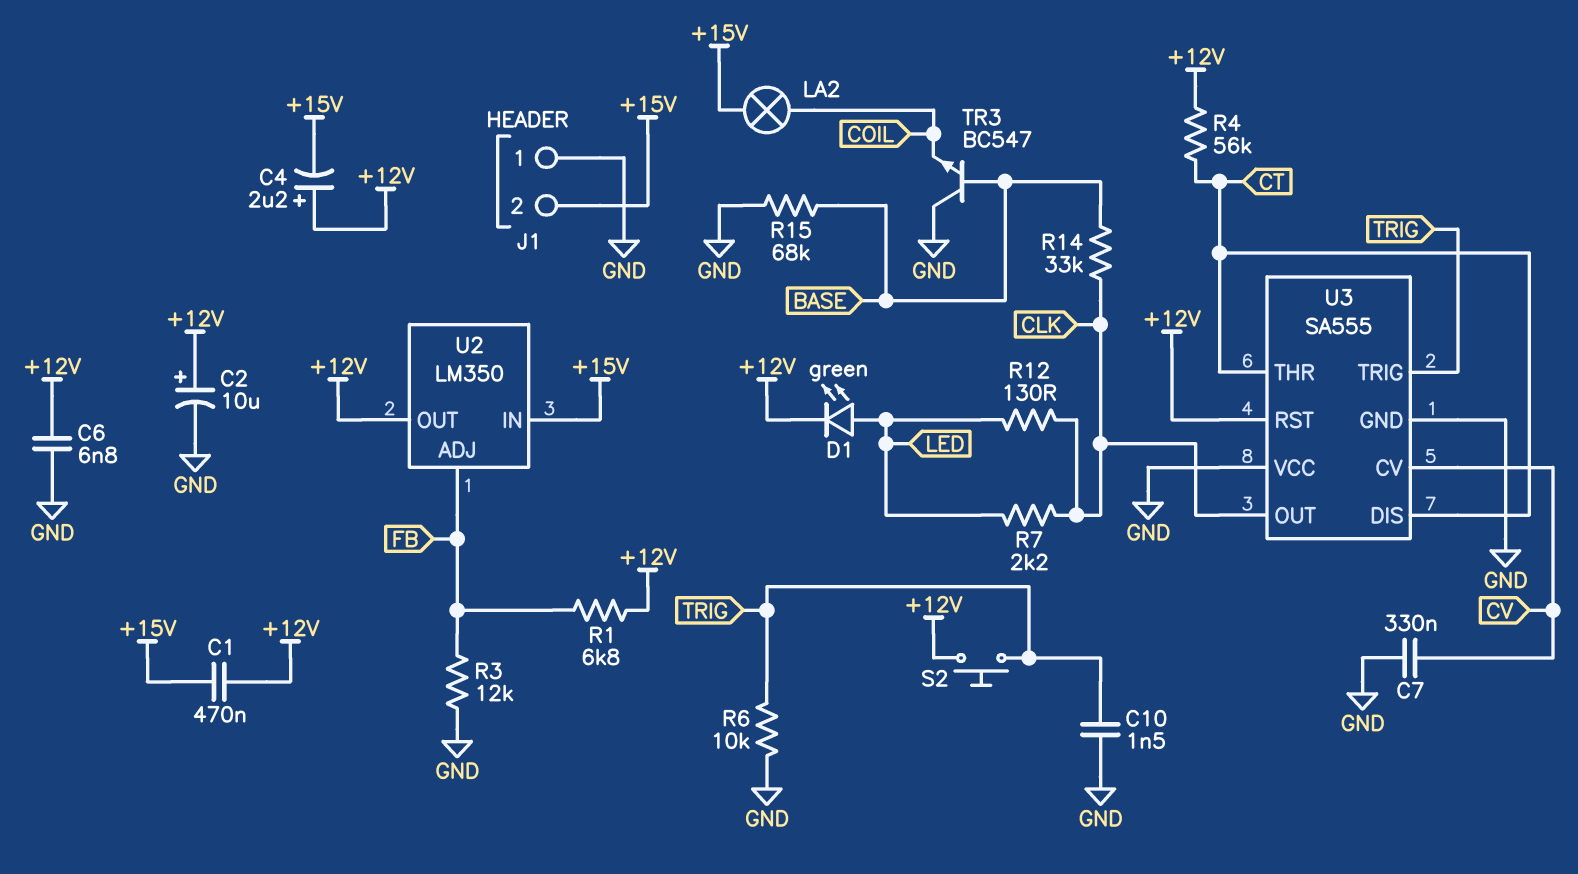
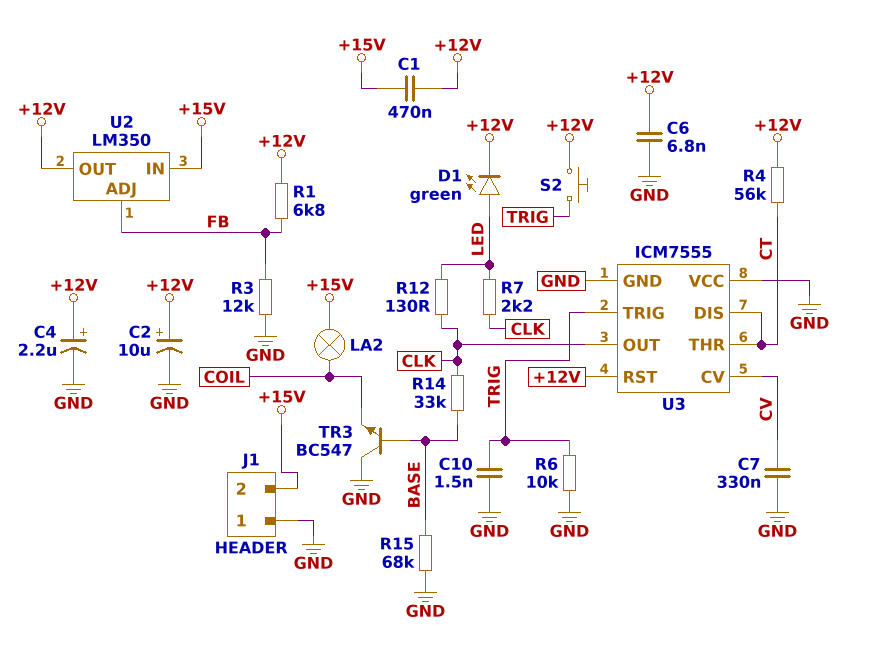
C4: 2.2uF (plus +12V, minus +15V) -> 2.2uF (plus +12V, minus GND)
U3: SA555 -> ICM7555

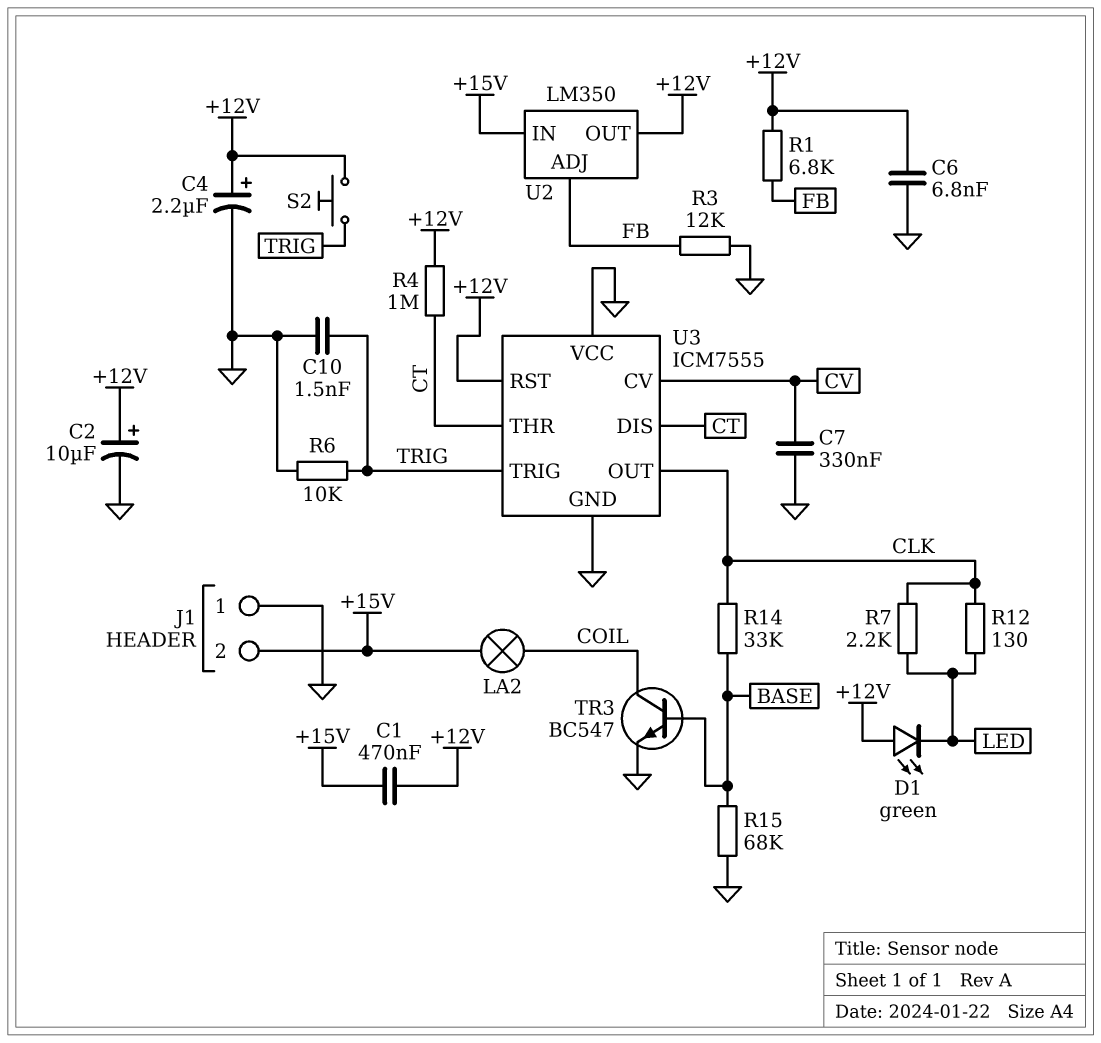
D1: LED green (A LED, K +12V) -> LED green (A +12V, K LED)
R4: 56k (+12V, CT) -> 1M (+12V, CT)
TR3: NPN BC547 (B BASE, C GND, E COIL) -> NPN BC547 (B BASE, C COIL, E GND)

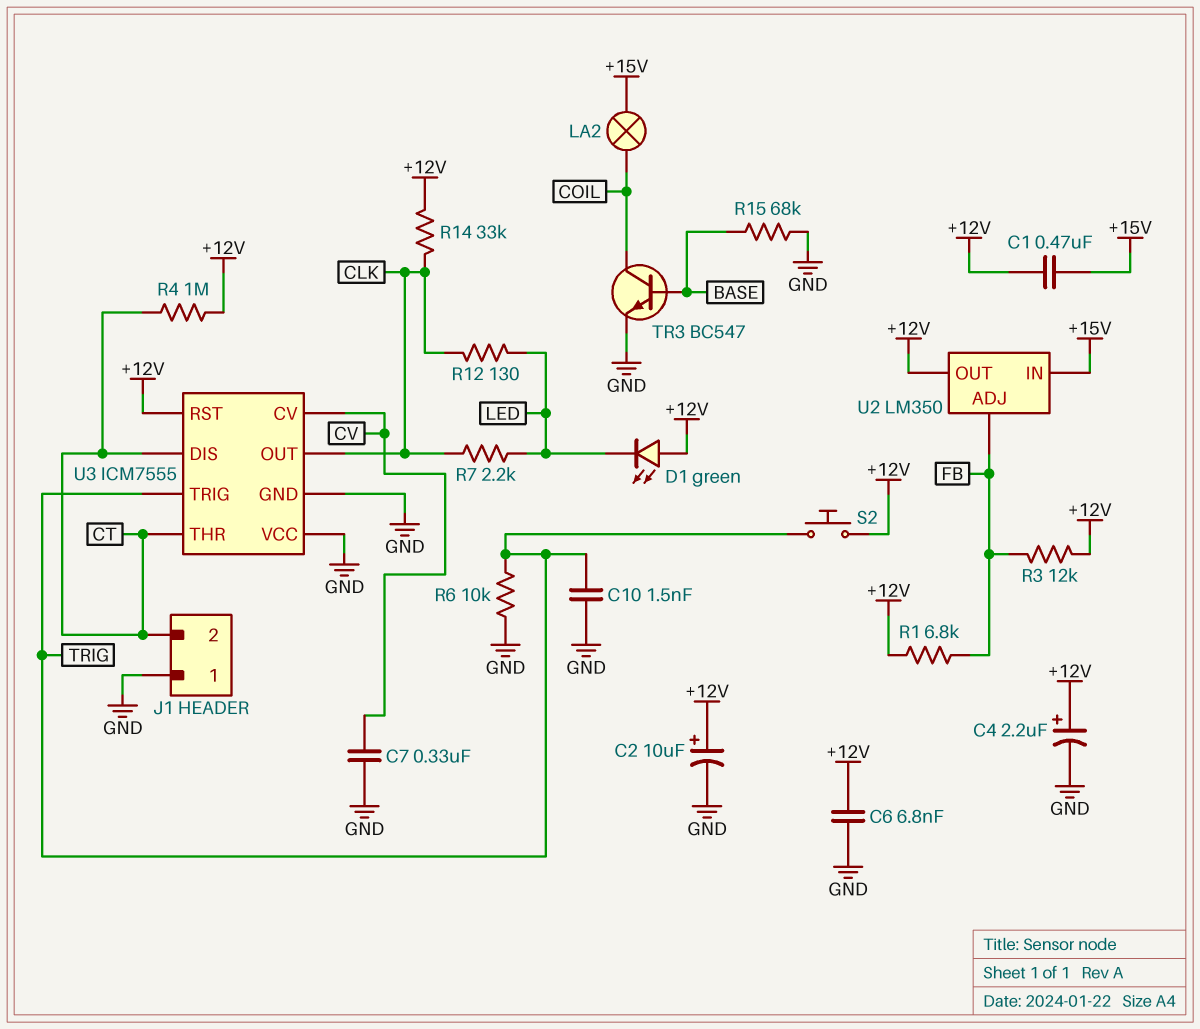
J1 pin 2: +15V -> CT
R3: 12k (FB, GND) -> 12k (+12V, FB)
R14: 33k (BASE, CLK) -> 33k (+12V, CLK)

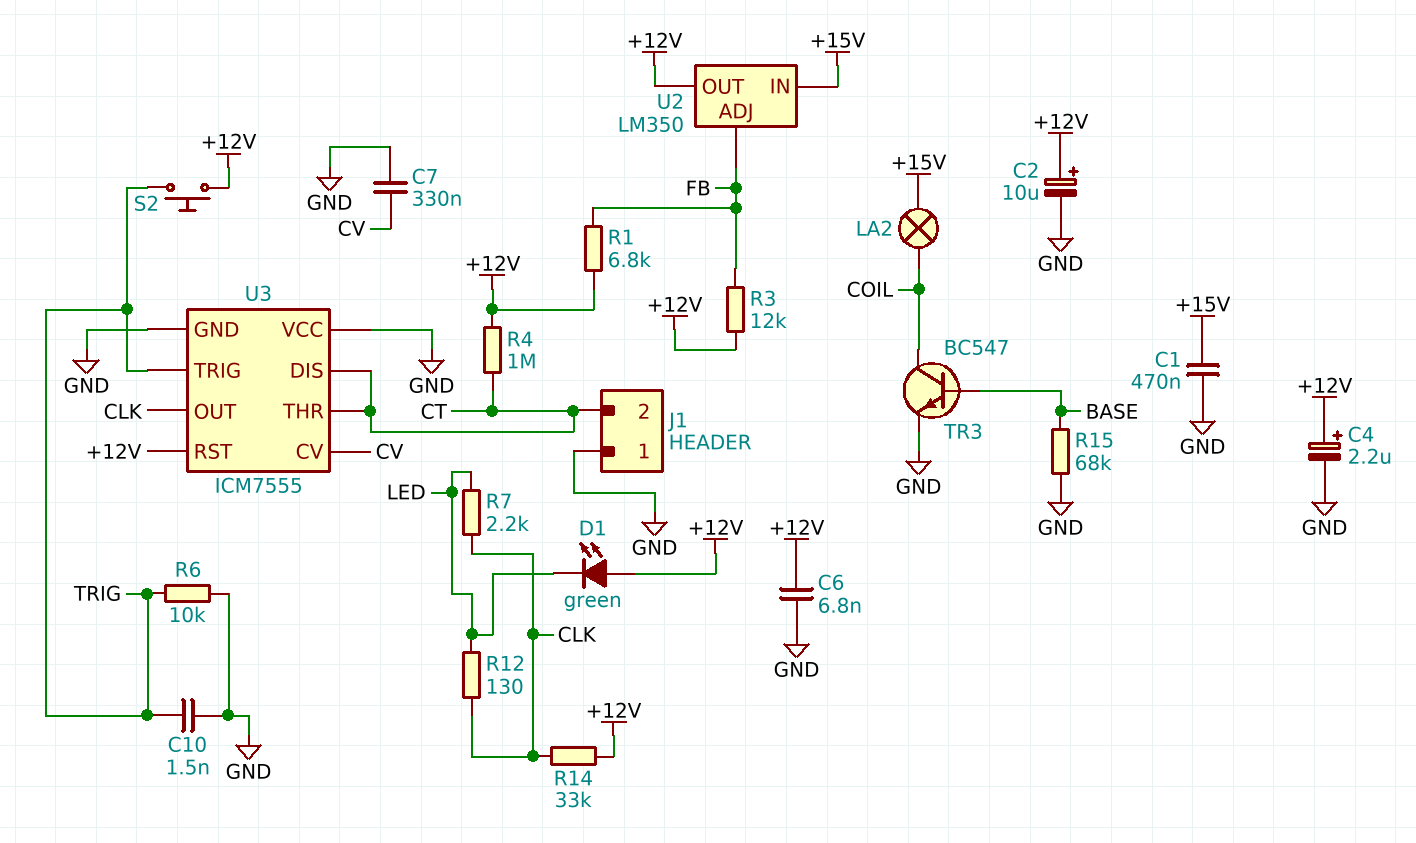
C1: 470nF (+12V, +15V) -> 470nF (+15V, GND)

